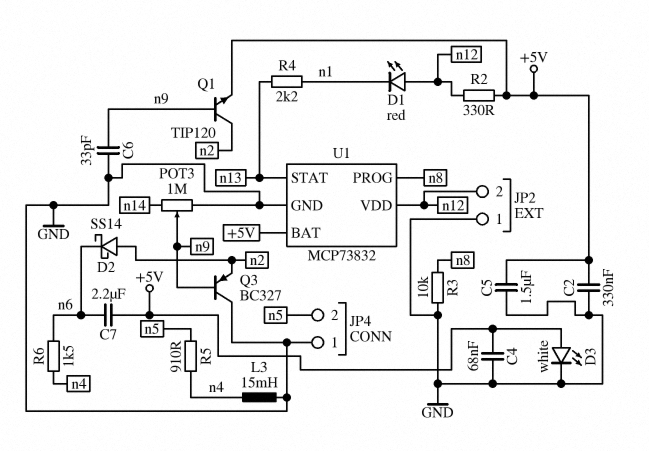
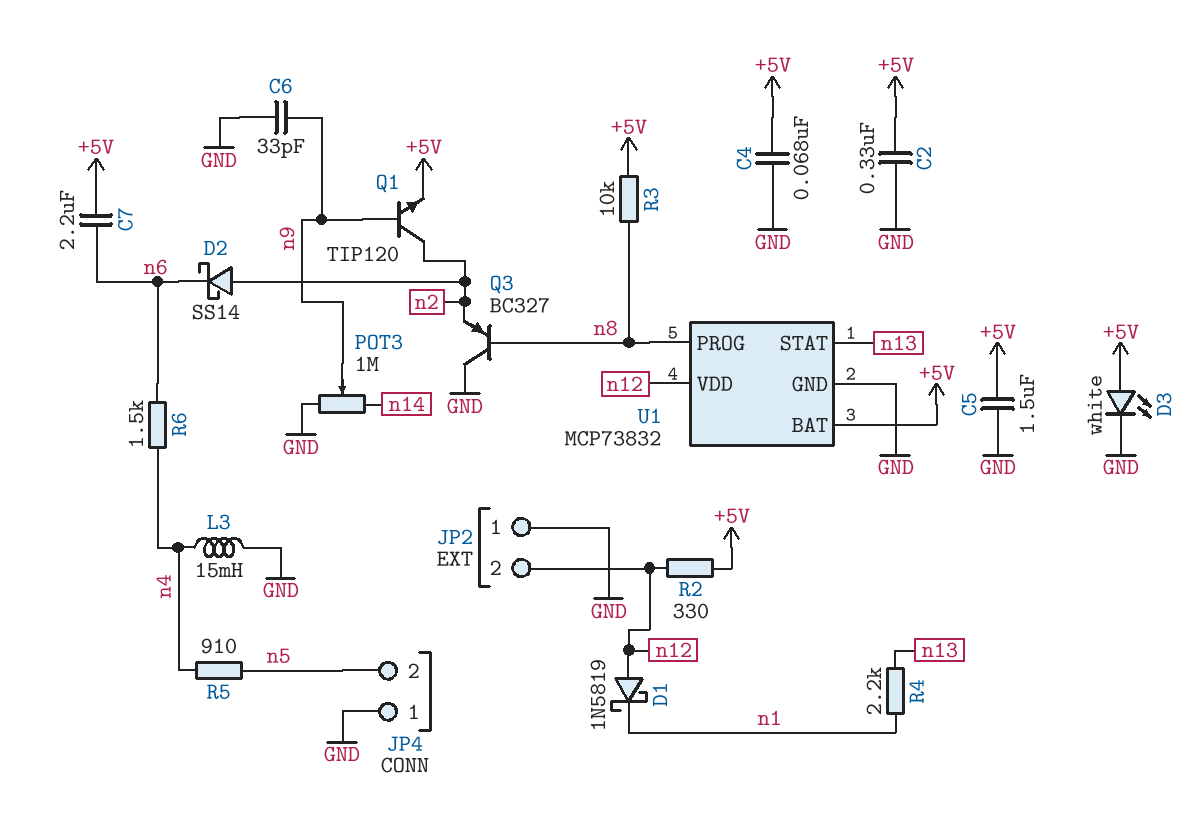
D1: LED red (A n12, K n1) -> schottky 1N5819 (A n12, K n1)
Q3: PNP BC327 (B n9, C GND, E n2) -> PNP BC327 (B n8, C GND, E n2)
R3: 10k (GND, n8) -> 10k (+5V, n8)

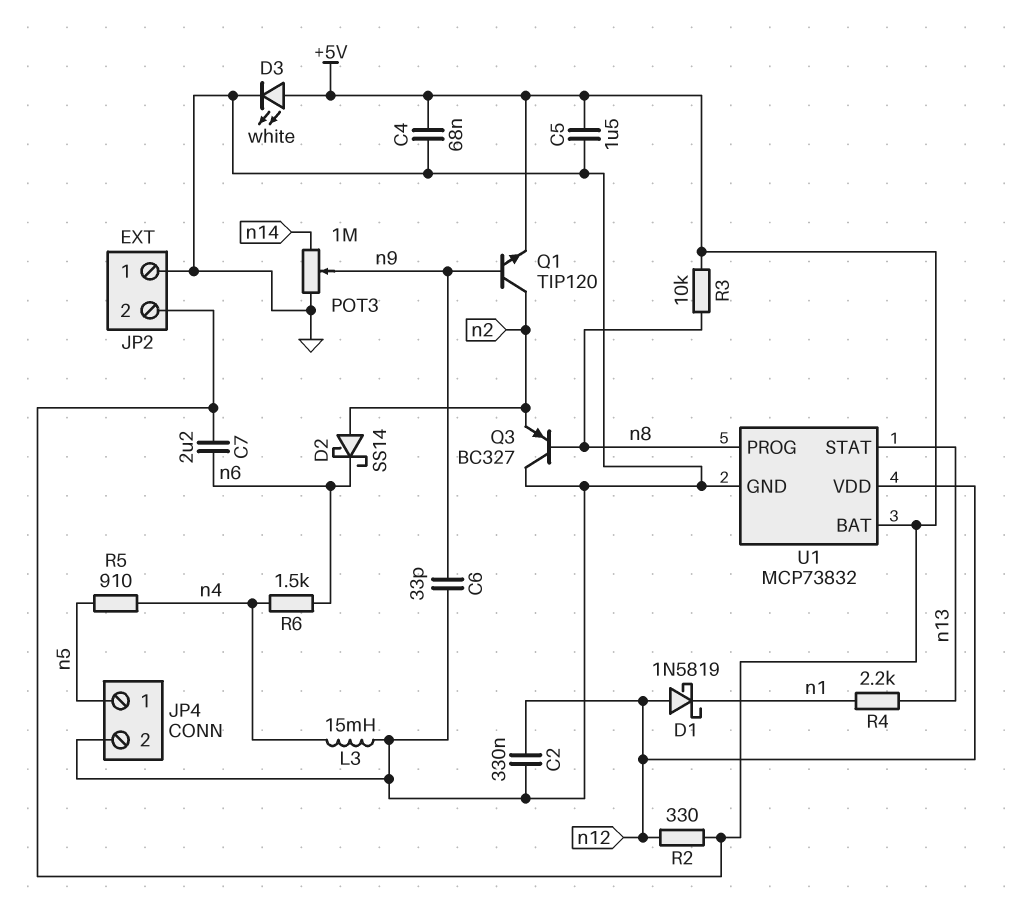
C2: 330nF (+5V, GND) -> 330nF (GND, n12)
JP2 pin 2: n12 -> +5V
JP4 pin 1: GND -> n5
JP4 pin 2: n5 -> GND

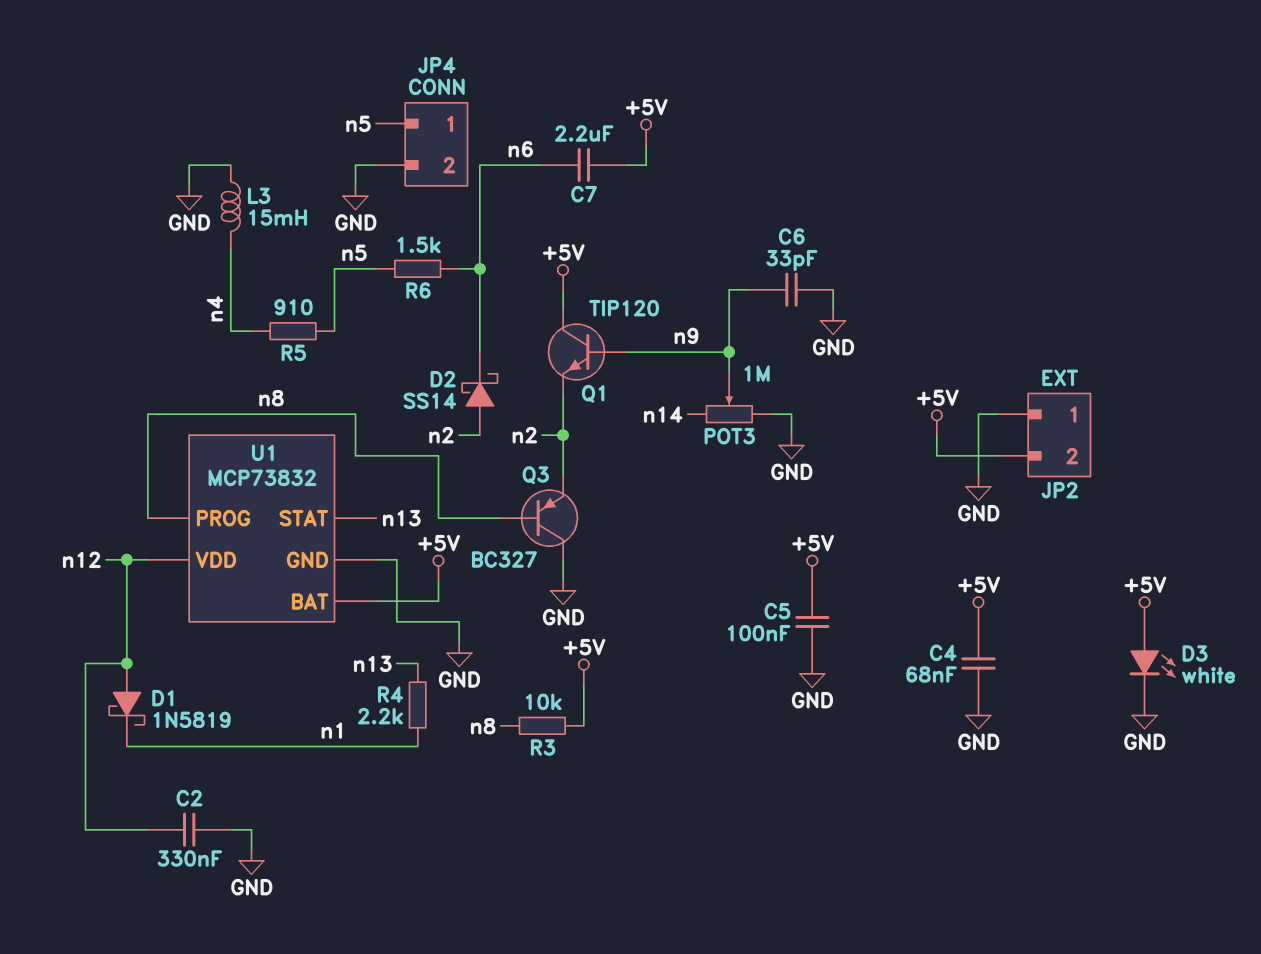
C5: 1.5uF (+5V, GND) -> 100nF (+5V, GND)
Q1: NPN TIP120 (B n9, C n2, E +5V) -> NPN TIP120 (B n9, C +5V, E n2)
R2: 330 (+5V, n12) -> none
R6: 1.5k (n4, n6) -> 1.5k (n5, n6)

